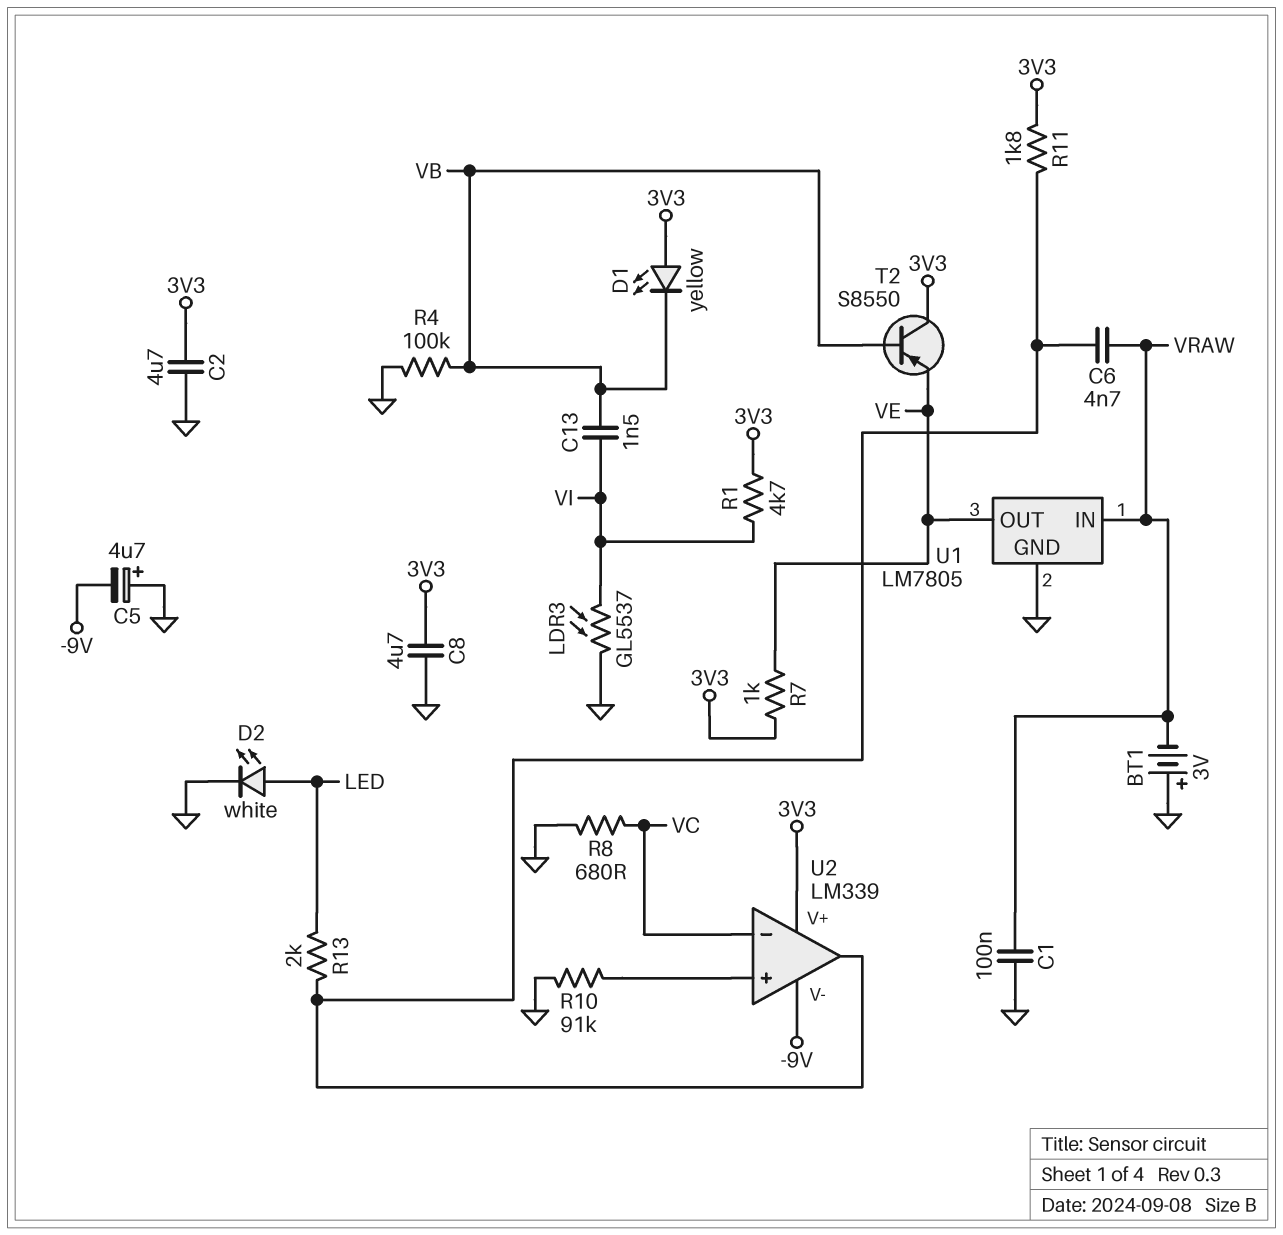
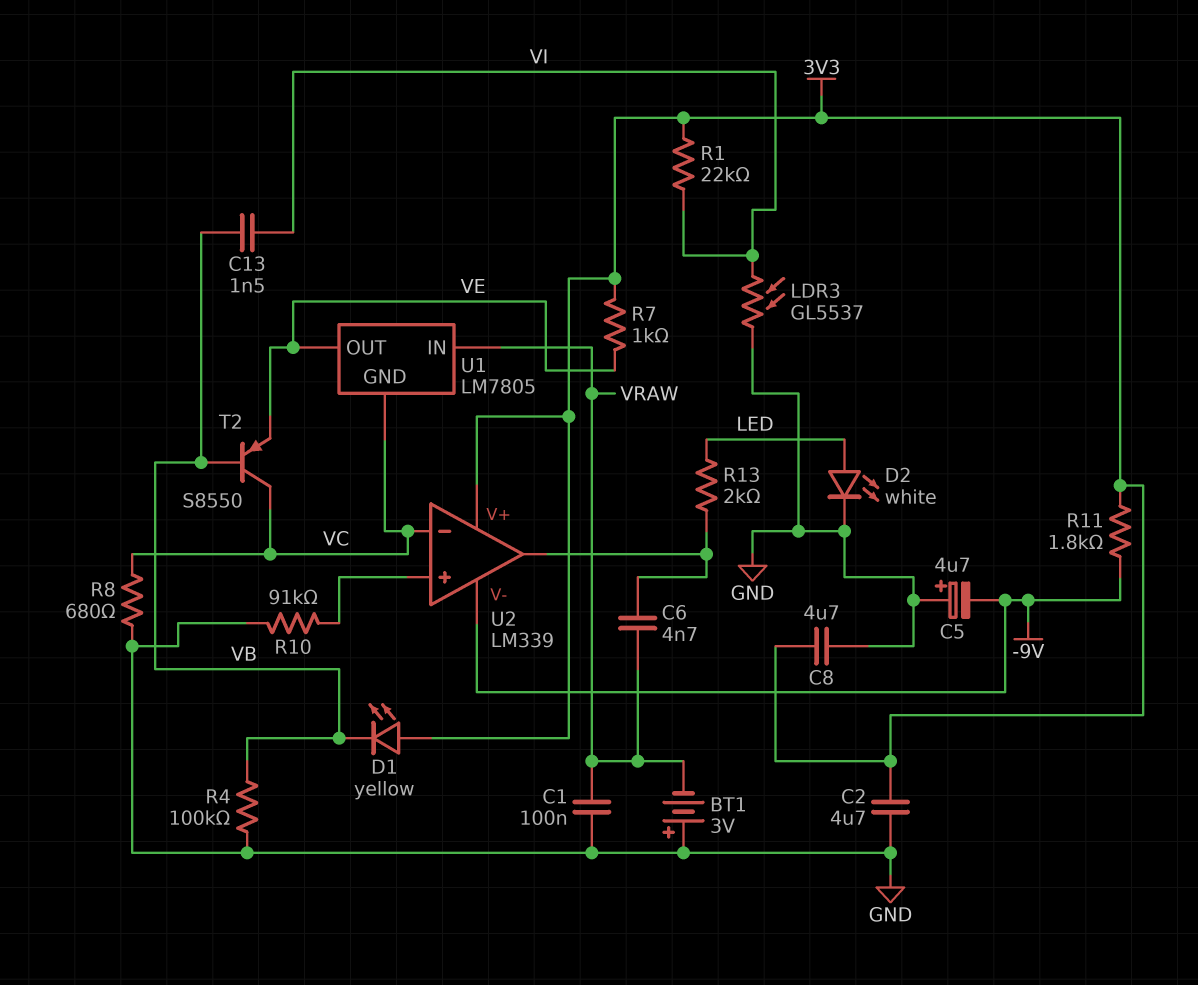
R1: 4.7k (3V3, VI) -> 22k (3V3, VI)
R11: 1.8k (3V3, U2/out) -> 1.8k (-9V, 3V3)
T2: PNP S8550 (B VB, C 3V3, E VE) -> PNP S8550 (B VB, C VC, E VE)
U1 pin GND: GND -> VC

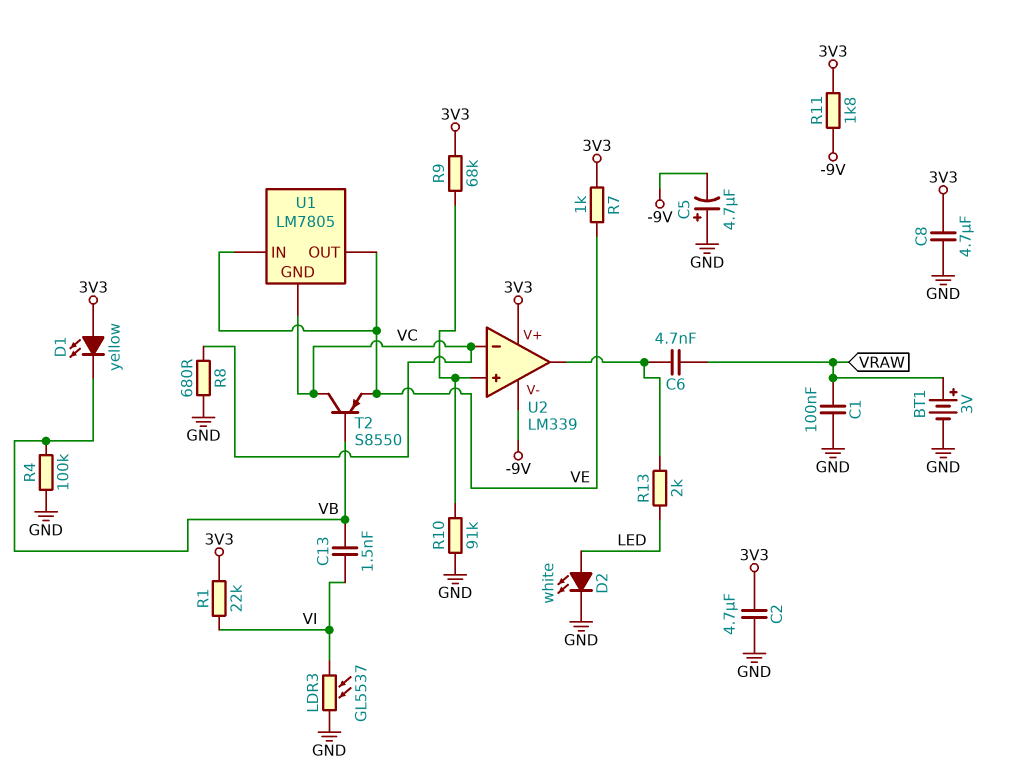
BT1: 3V (plus GND, minus VRAW) -> 3V (plus VRAW, minus GND)
R9: none -> 68k (3V3, U2/in+)
U1 pin IN: VRAW -> VE

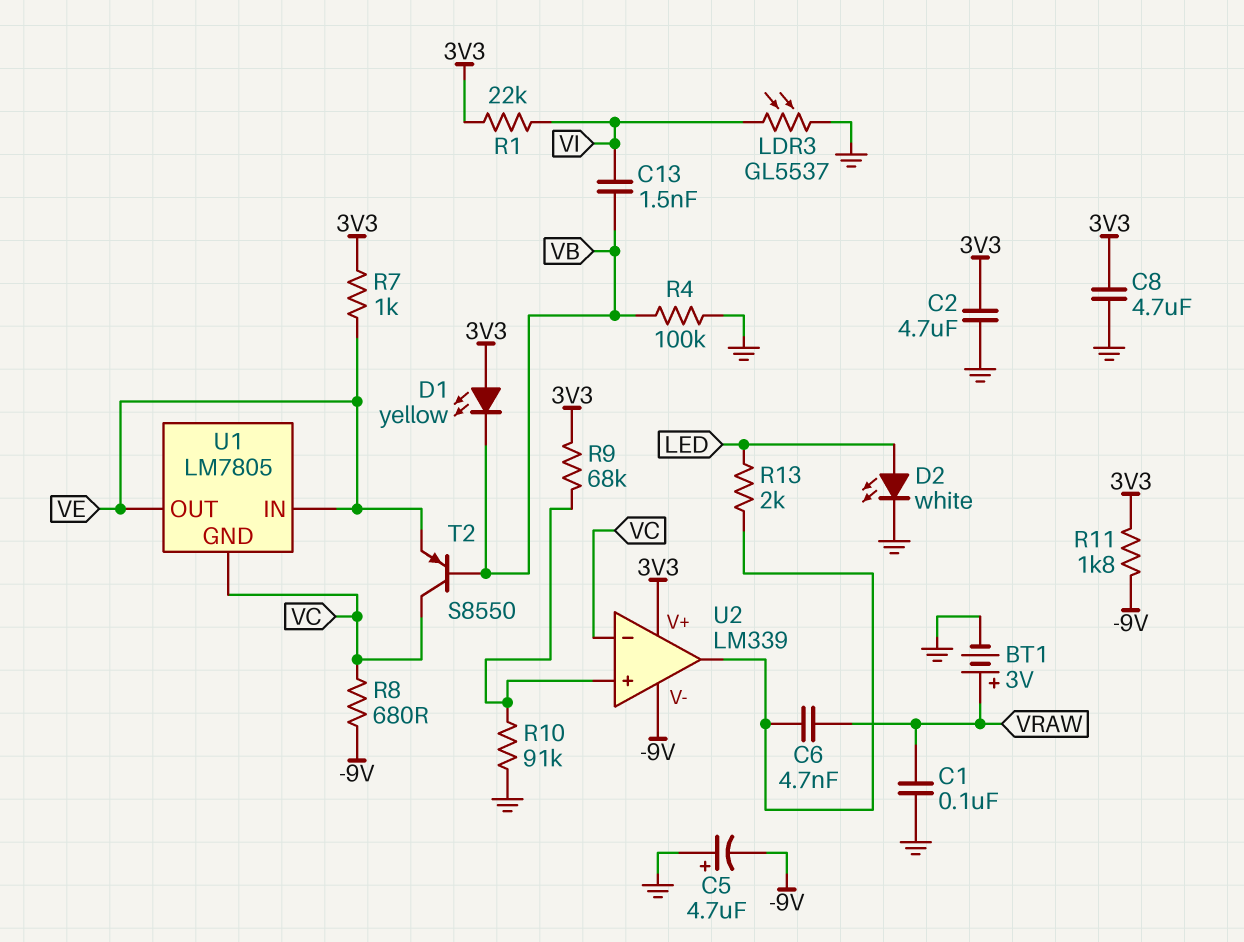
R8: 680 (GND, VC) -> 680 (-9V, VC)

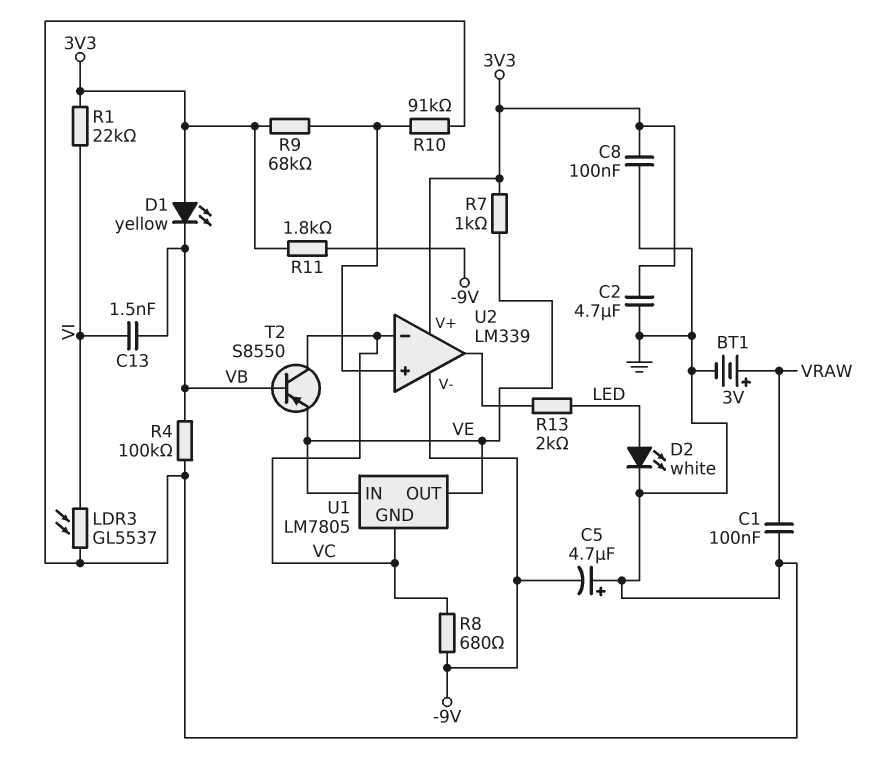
C6: 4.7nF (U2/out, VRAW) -> none
C8: 4.7uF (3V3, GND) -> 100nF (3V3, GND)

